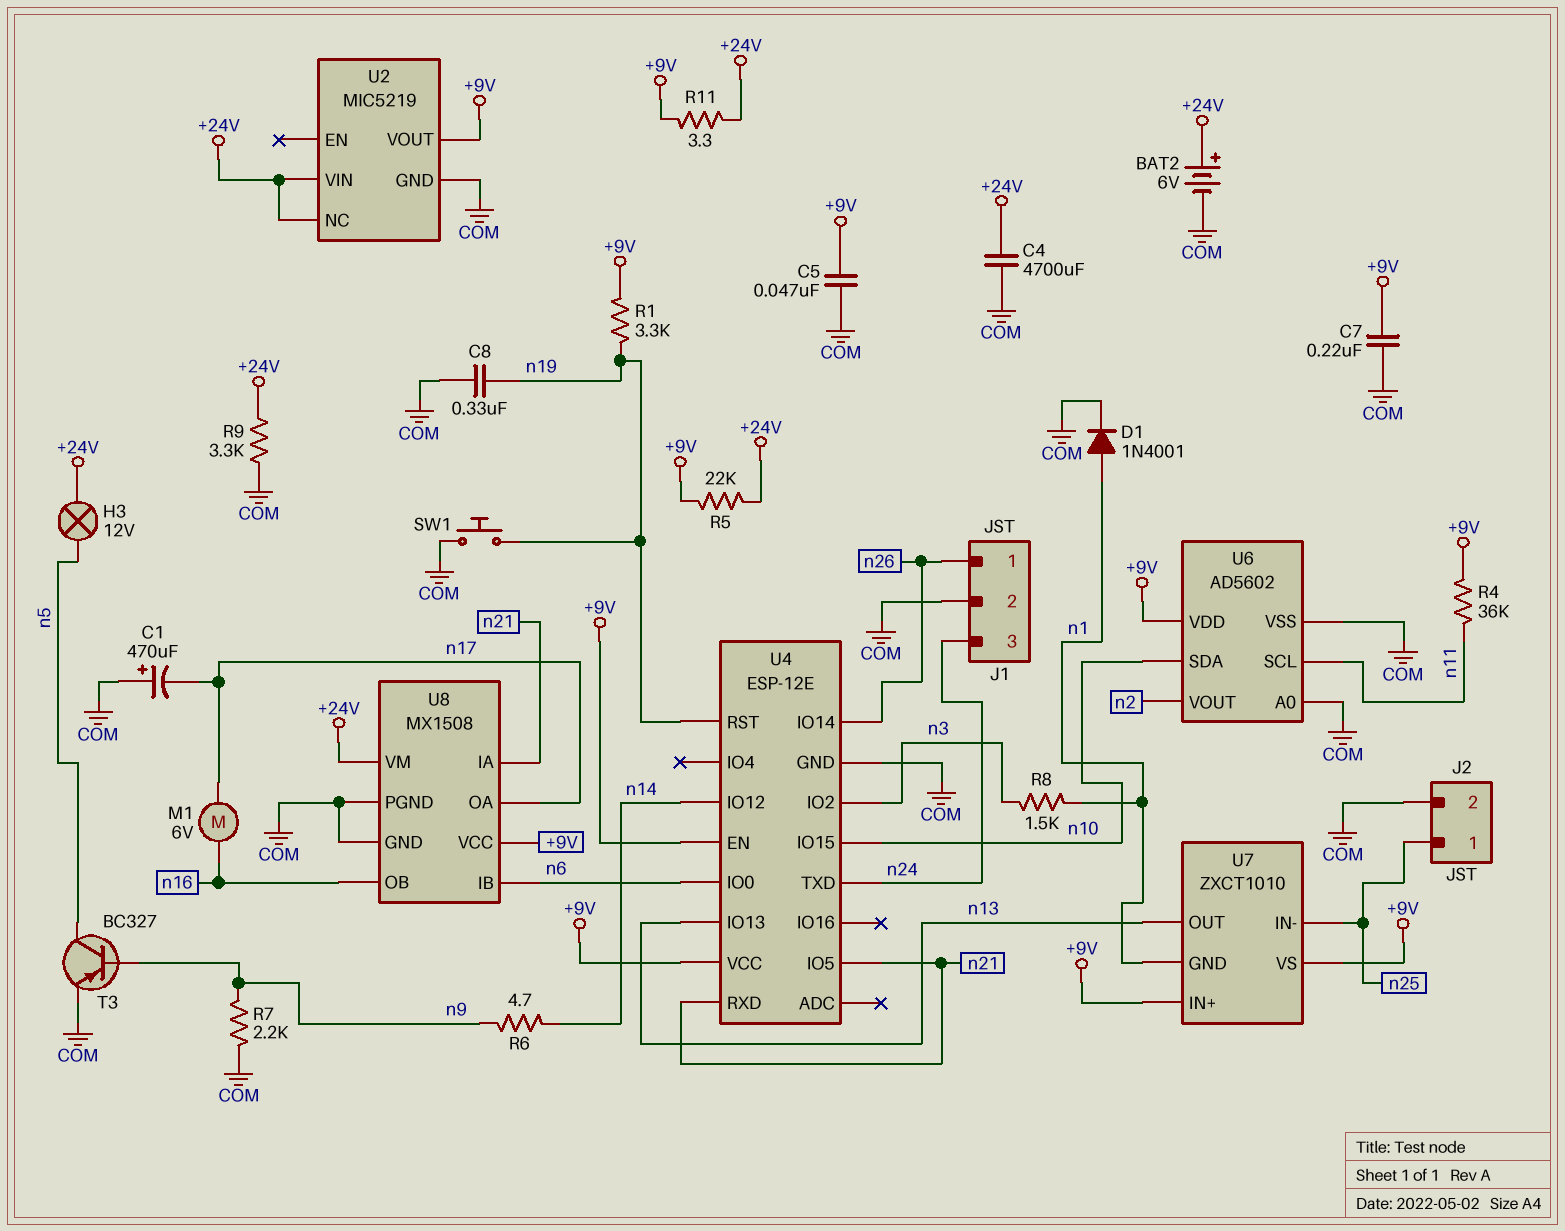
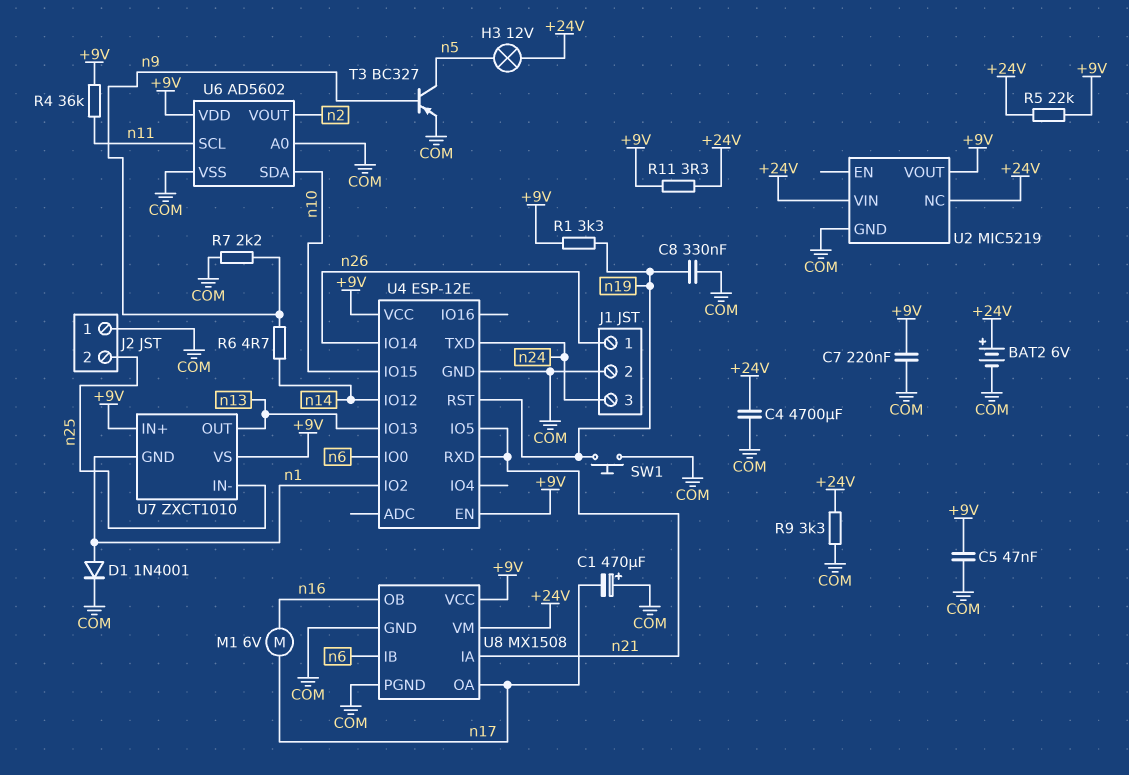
J2 pin 1: n25 -> COM
J2 pin 2: COM -> n25
R8: 1.5k (n1, n3) -> none
U4 pin IO2: n3 -> n1

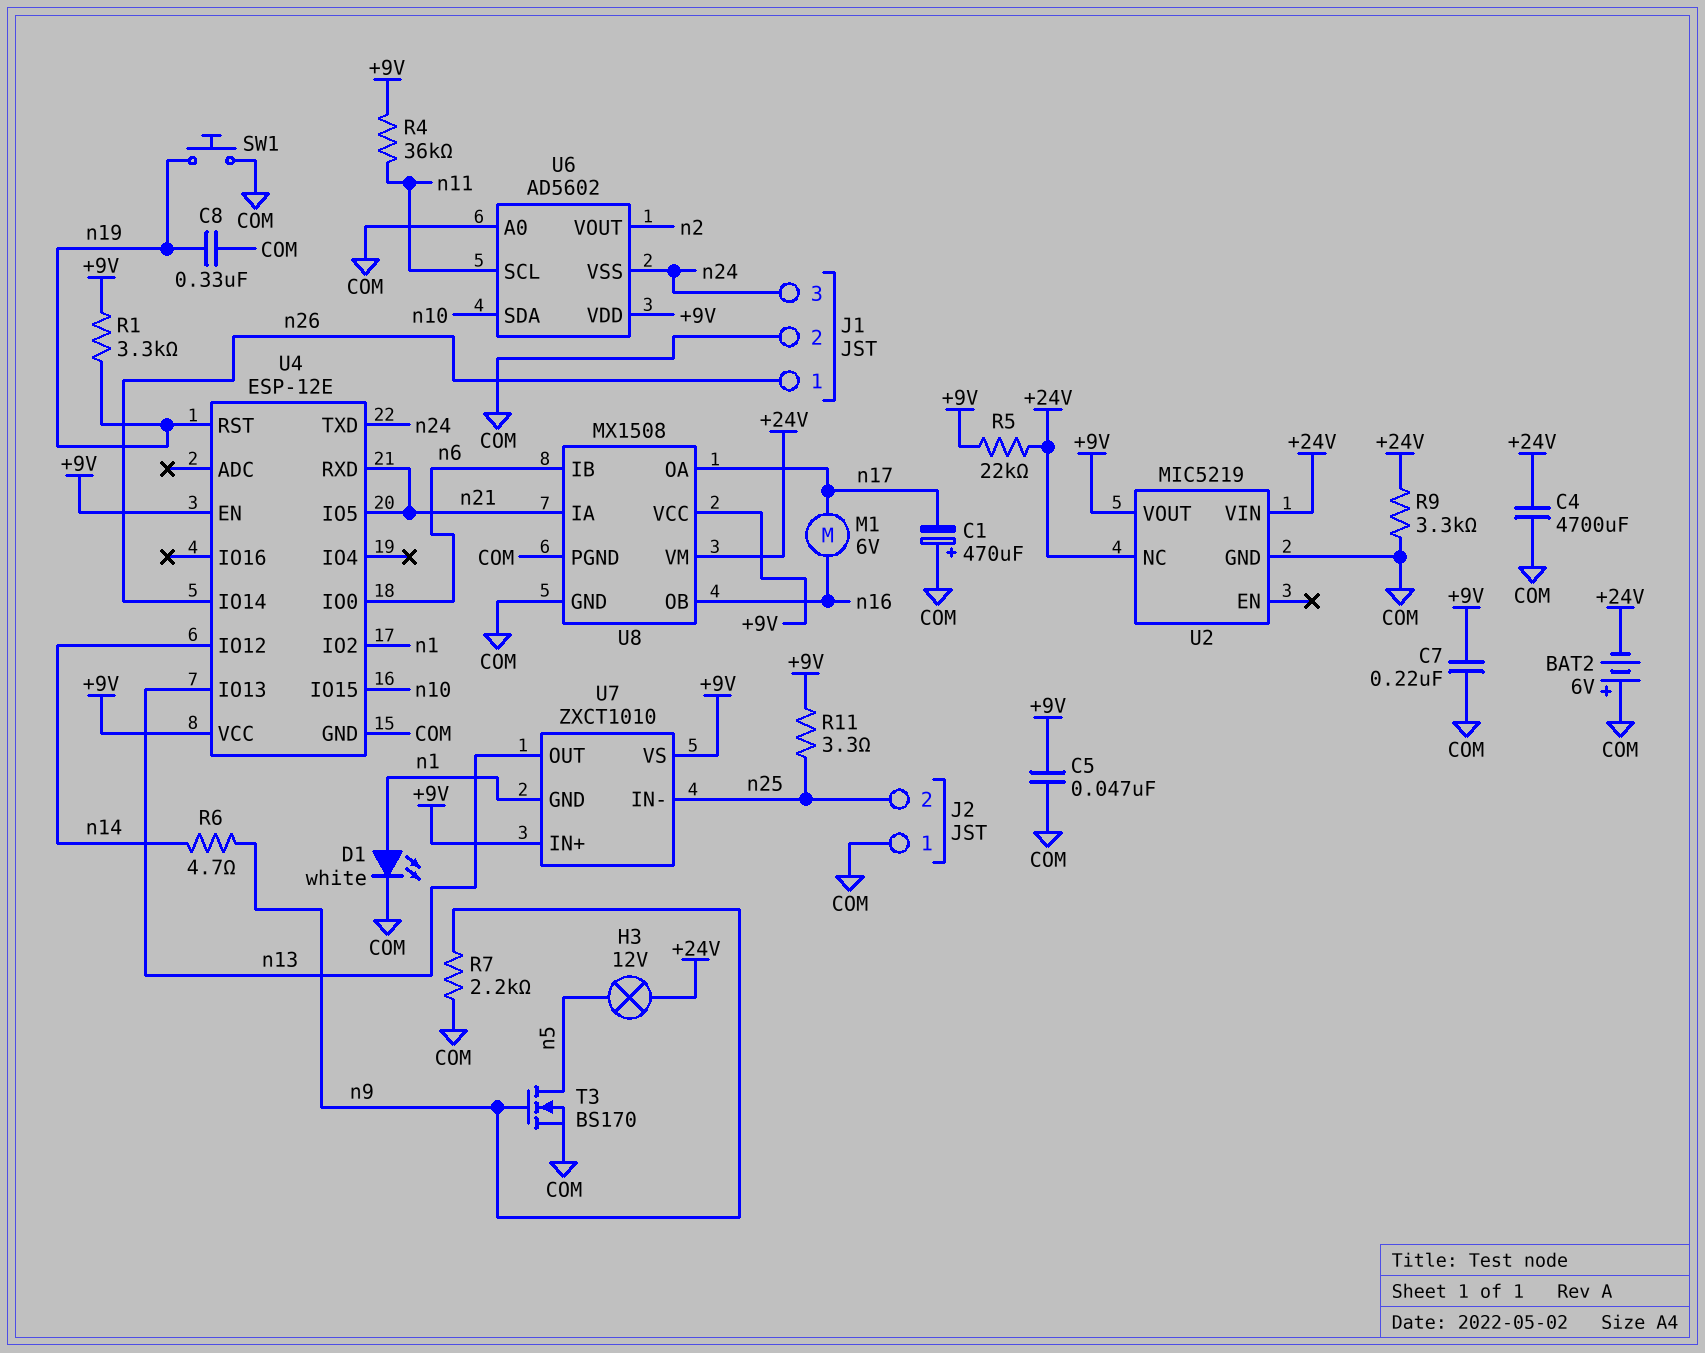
BAT2: 6V (plus +24V, minus COM) -> 6V (plus COM, minus +24V)
D1: diode 1N4001 (A n1, K COM) -> LED white (A n1, K COM)
R11: 3.3 (+9V, +24V) -> 3.3 (+9V, n25)
T3: PNP BC327 (B n9, C n5, E COM) -> NMOS BS170 (G n9, D n5, S COM)
U6 pin VSS: COM -> n24

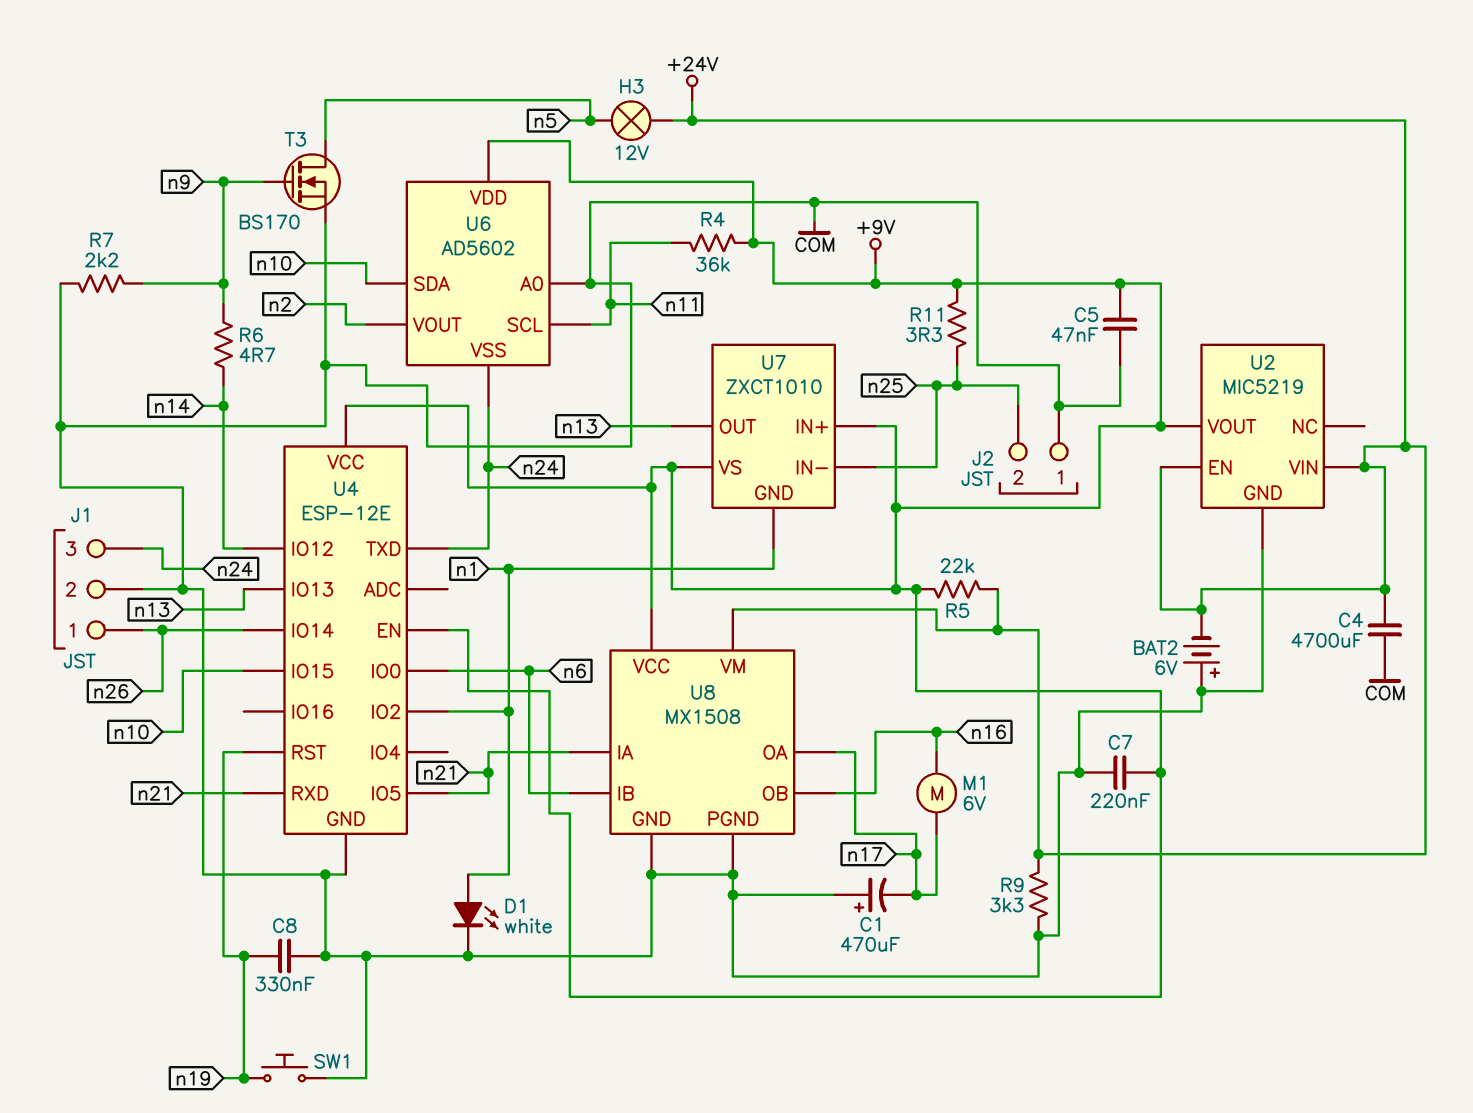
R1: 3.3k (+9V, n19) -> none
U2 pin EN: none -> +24V
U2 pin NC: +24V -> none

